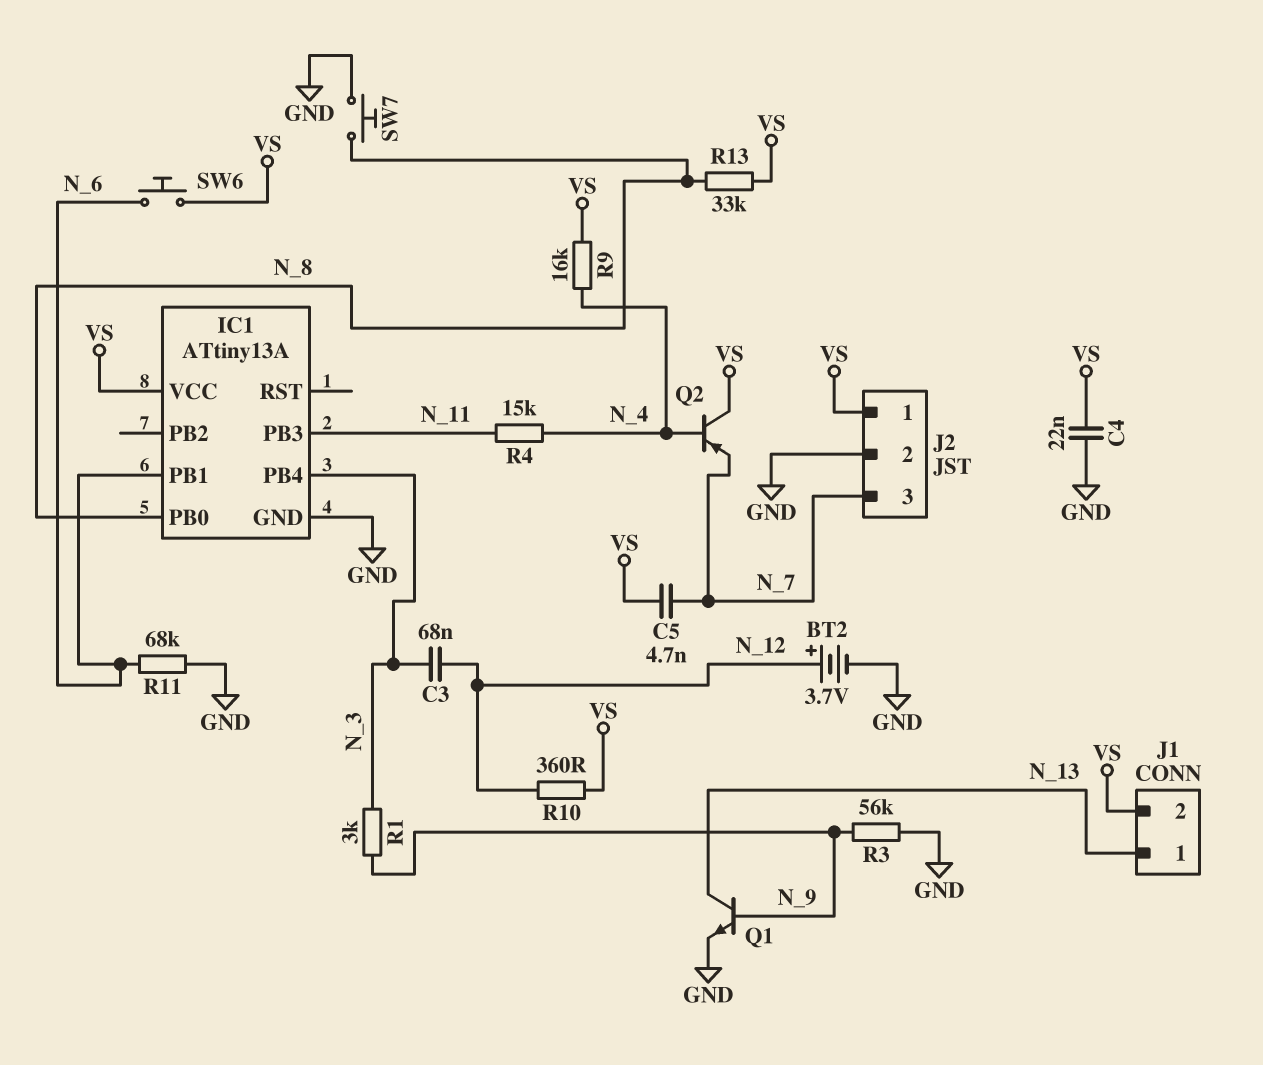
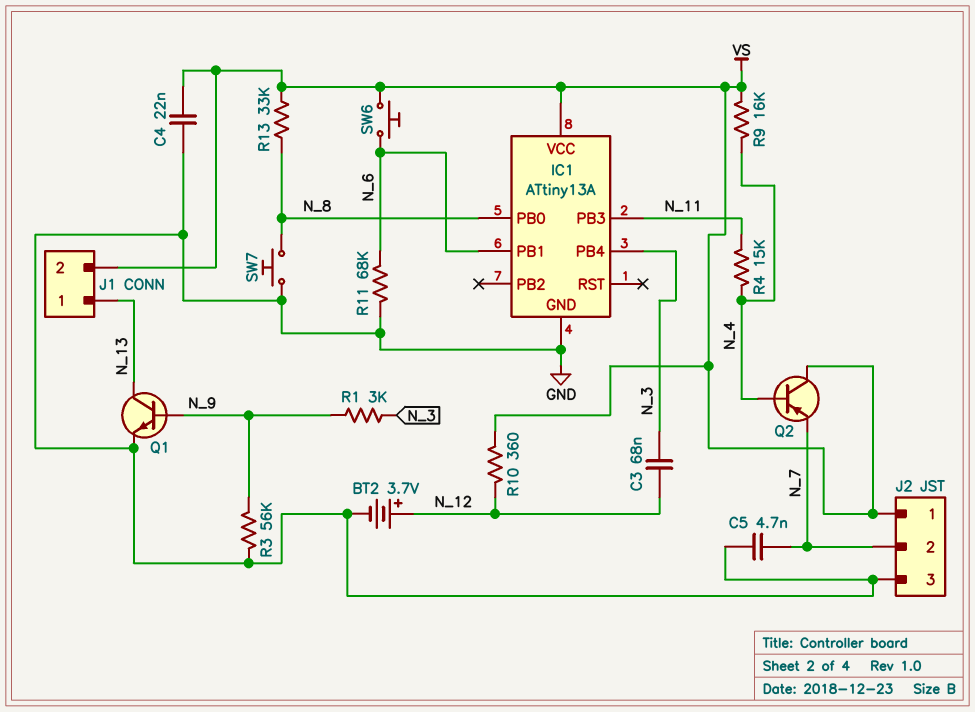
C5: 4.7nF (N_7, VS) -> 4.7nF (GND, N_7)
J2 pin 2: GND -> N_7
J2 pin 3: N_7 -> GND

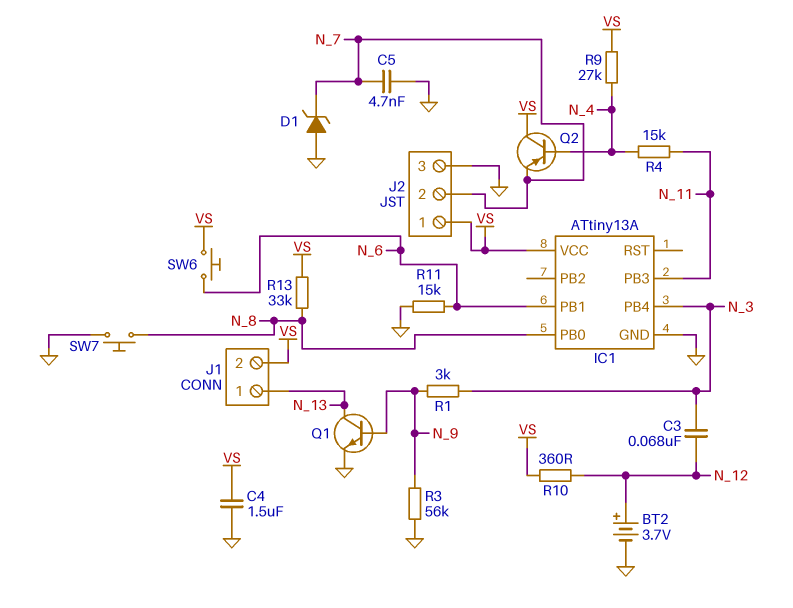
C4: 22nF (GND, VS) -> 1.5uF (GND, VS)
D1: none -> zener (A GND, K N_7)
R9: 16k (N_4, VS) -> 27k (N_4, VS)
R11: 68k (GND, N_6) -> 15k (GND, N_6)

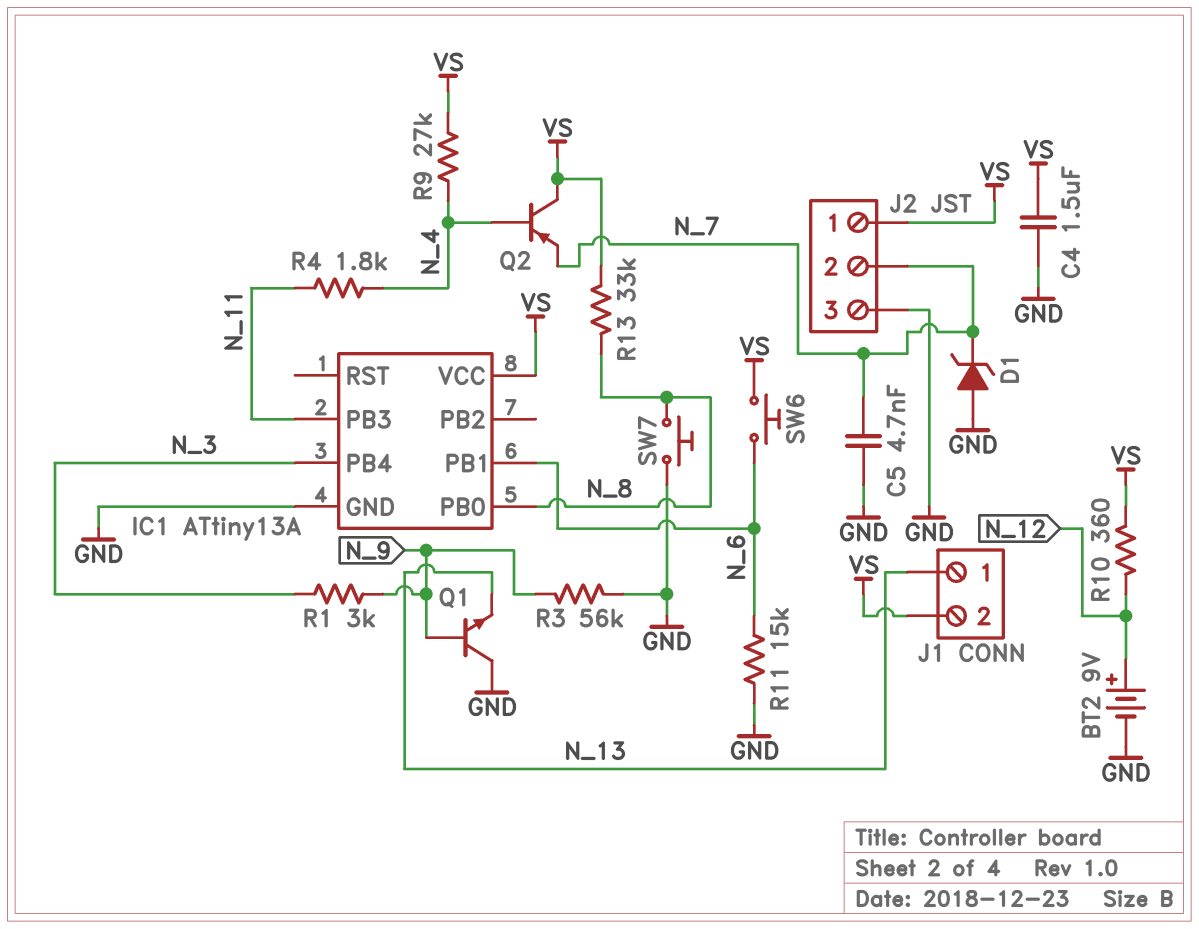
BT2: 3.7V (plus N_12, minus GND) -> 9V (plus N_12, minus GND)
C3: 68nF (N_3, N_12) -> none
Q1: NPN (B N_9, C N_13, E GND) -> NPN (B N_9, C GND, E N_13)
R4: 15k (N_4, N_11) -> 1.8k (N_4, N_11)

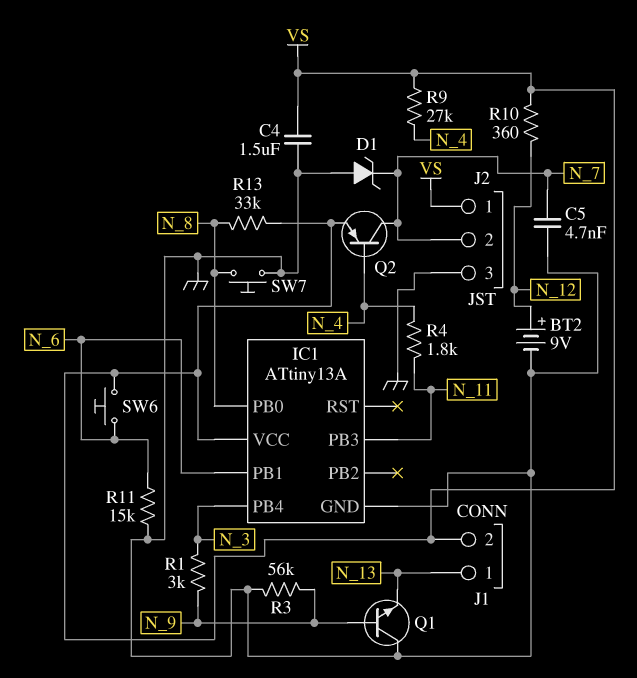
Q2: PNP (B N_4, C VS, E N_7) -> PNP (B N_4, C N_7, E VS)

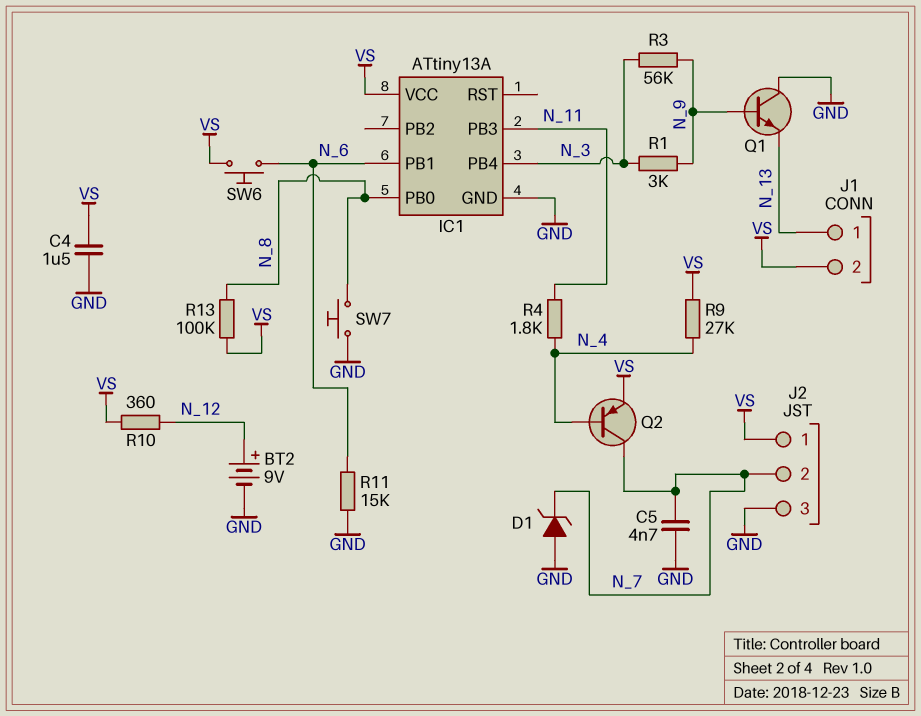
R3: 56k (GND, N_9) -> 56k (N_3, N_9)
R13: 33k (N_8, VS) -> 100k (N_8, VS)

